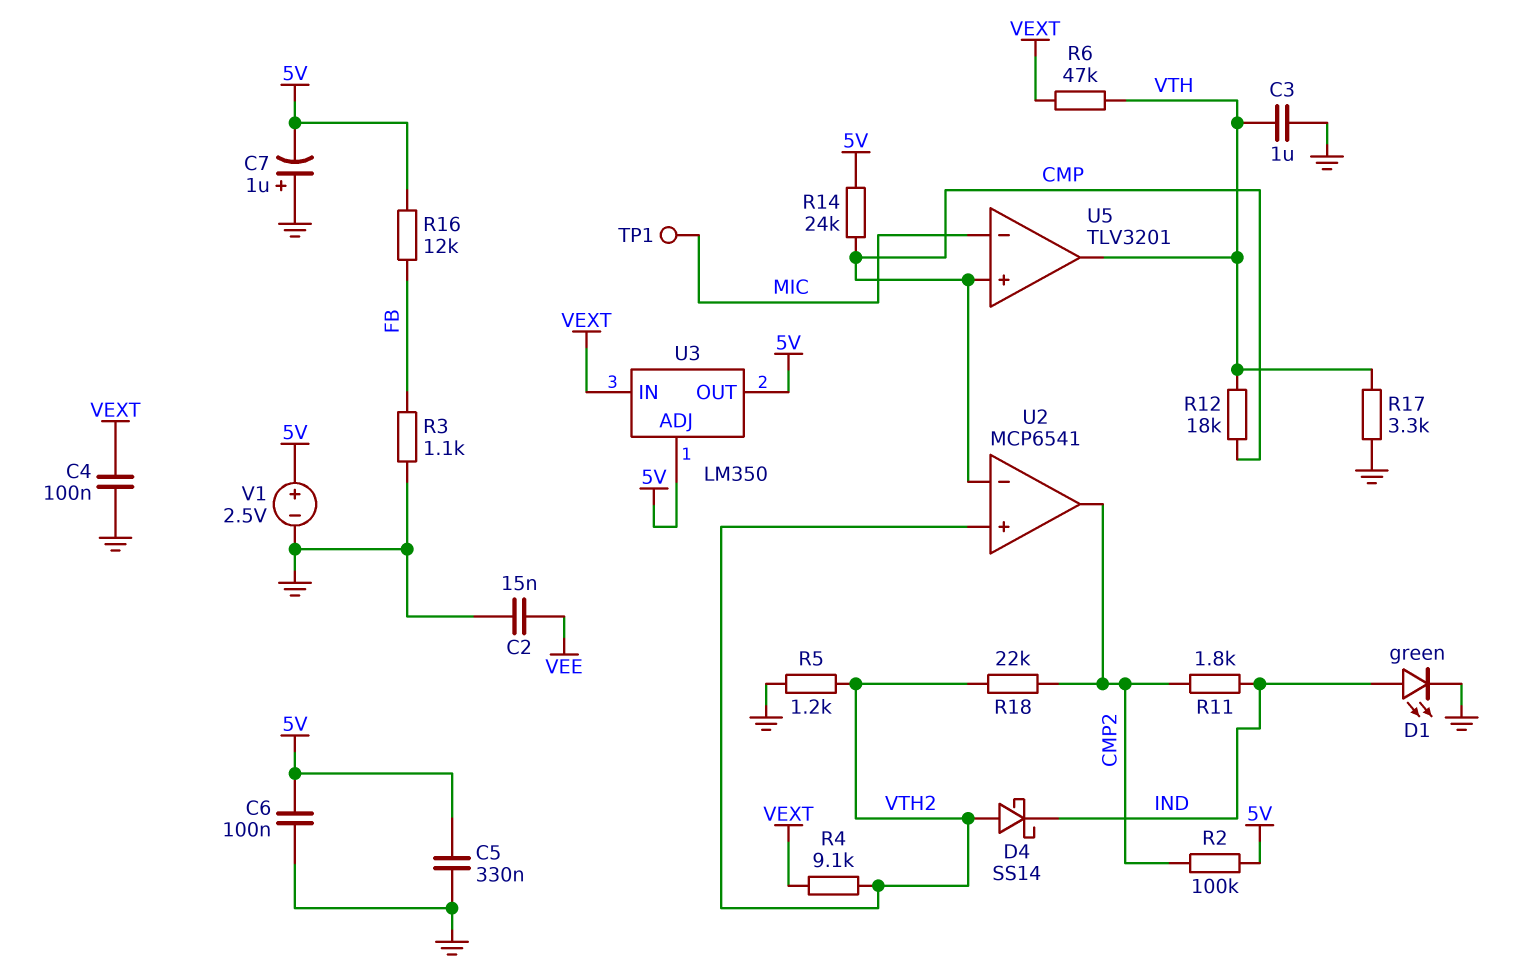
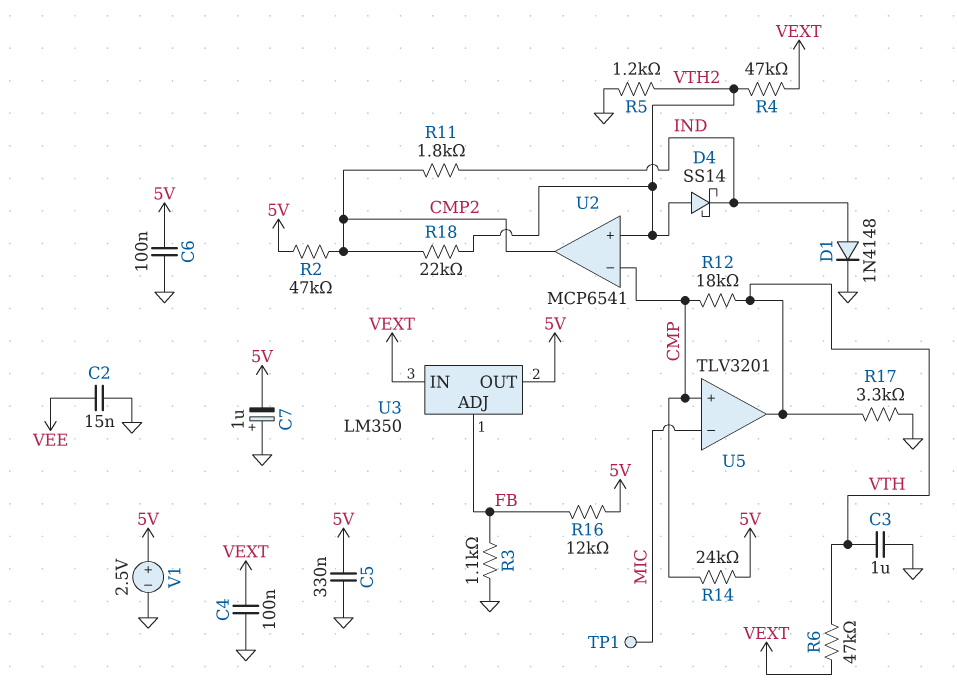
D1: LED green (A IND, K GND) -> diode 1N4148 (A IND, K GND)
R2: 100k (5V, CMP2) -> 47k (5V, CMP2)
R4: 9.1k (VEXT, VTH2) -> 47k (VEXT, VTH2)
U3 pin ADJ: 5V -> FB

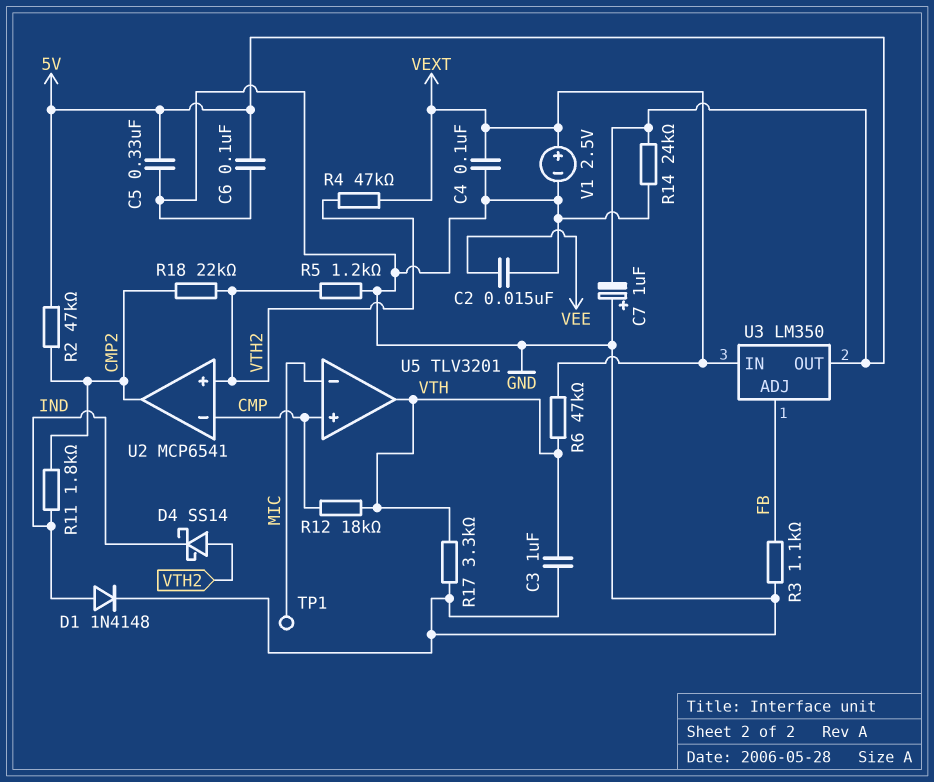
R14: 24k (5V, CMP) -> 24k (5V, GND)
R16: 12k (5V, FB) -> none
V1: 2.5V (plus 5V, minus GND) -> 2.5V (plus VEXT, minus GND)

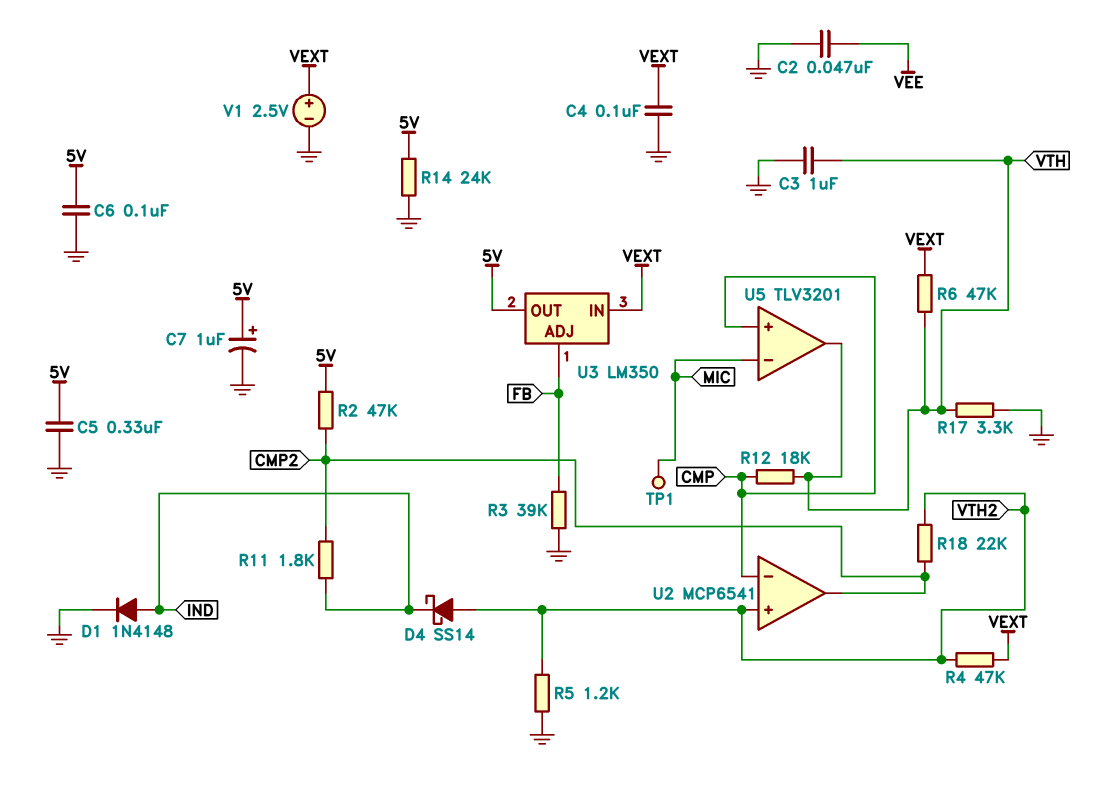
C2: 15nF (GND, VEE) -> 47nF (GND, VEE)
C7: 1uF (plus GND, minus 5V) -> 1uF (plus 5V, minus GND)
R3: 1.1k (FB, GND) -> 39k (FB, GND)

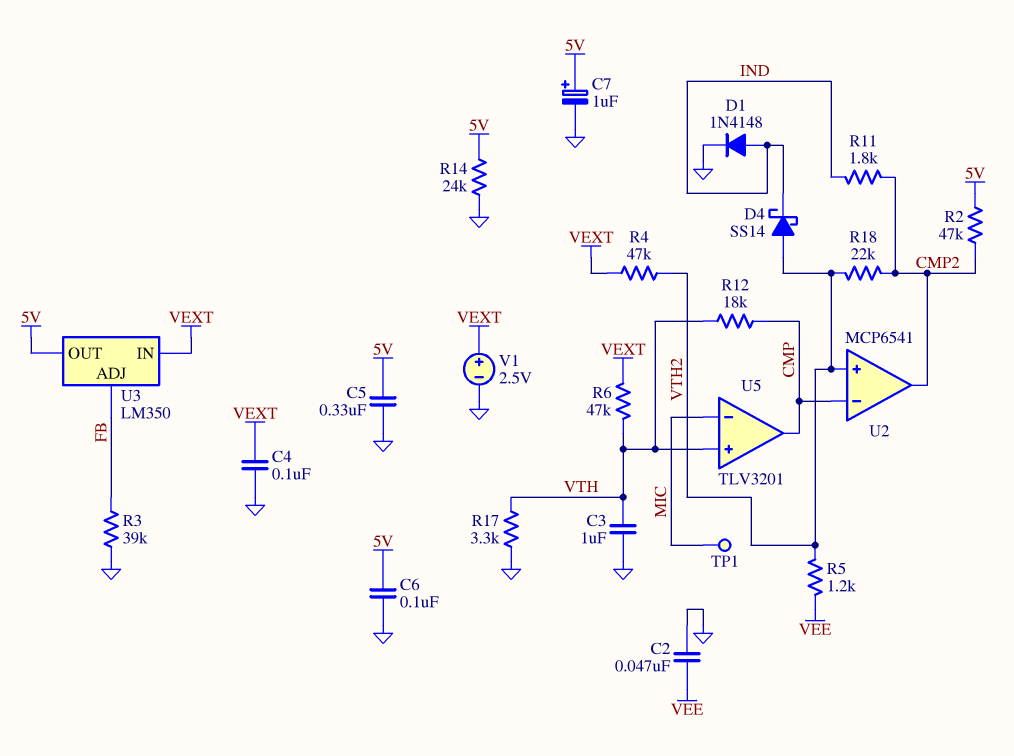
R5: 1.2k (GND, VTH2) -> 1.2k (VEE, VTH2)
U5 pin in+: CMP -> VTH
U5 pin out: VTH -> CMP

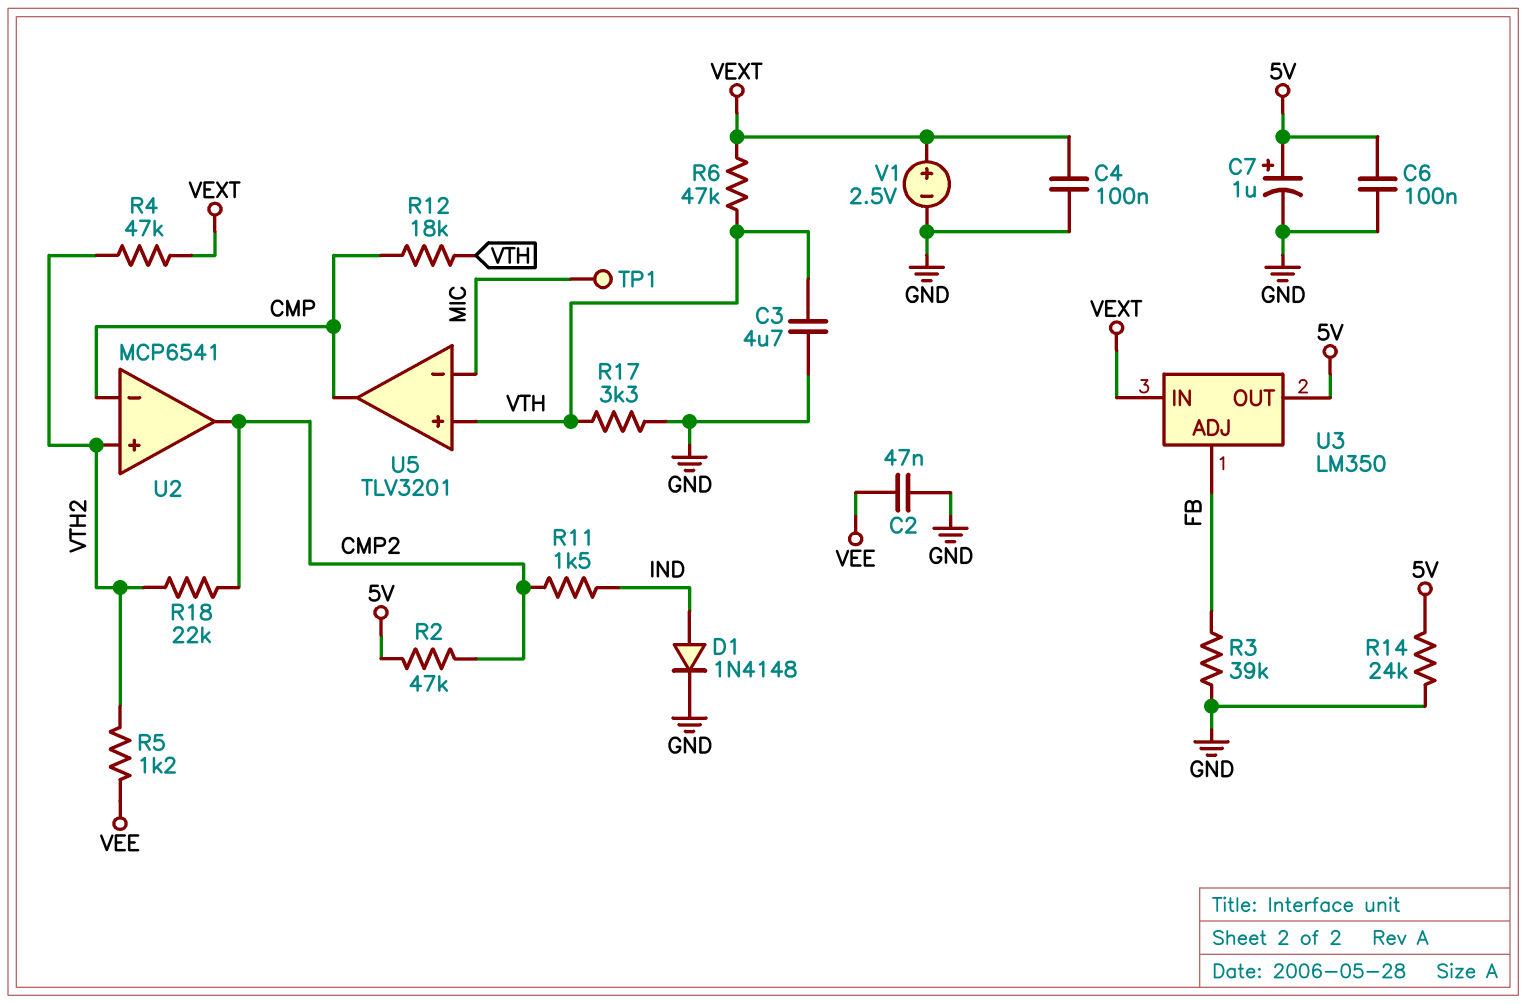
C3: 1uF (GND, VTH) -> 4.7uF (GND, VTH)
C5: 330nF (5V, GND) -> none
D4: schottky SS14 (A VTH2, K IND) -> none
R11: 1.8k (CMP2, IND) -> 1.5k (CMP2, IND)

